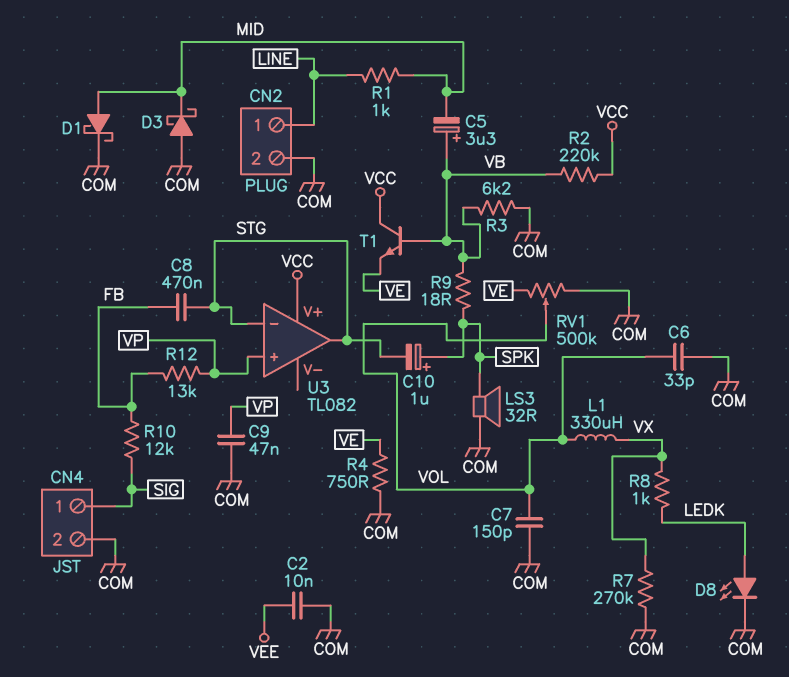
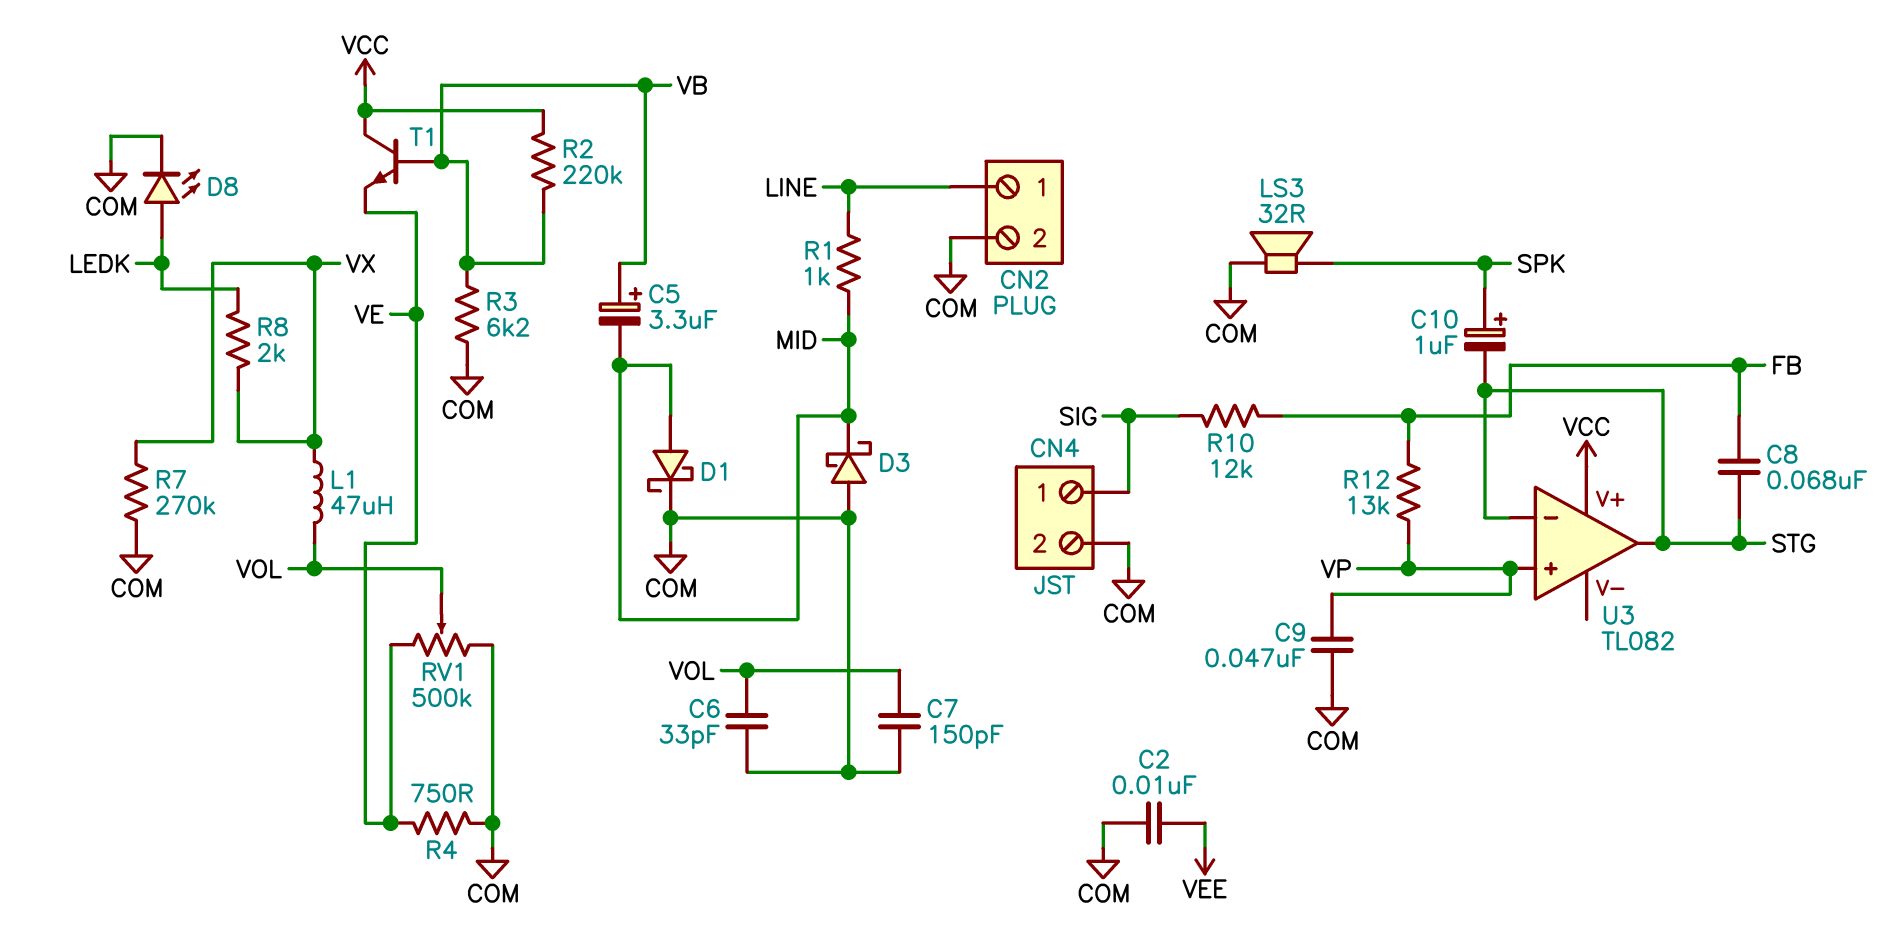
C8: 470nF (FB, STG) -> 68nF (FB, STG)
L1: 330uH (VOL, VX) -> 47uH (VOL, VX)
R8: 1k (LEDK, VX) -> 2k (LEDK, VX)
R9: 18 (SPK, VB) -> none

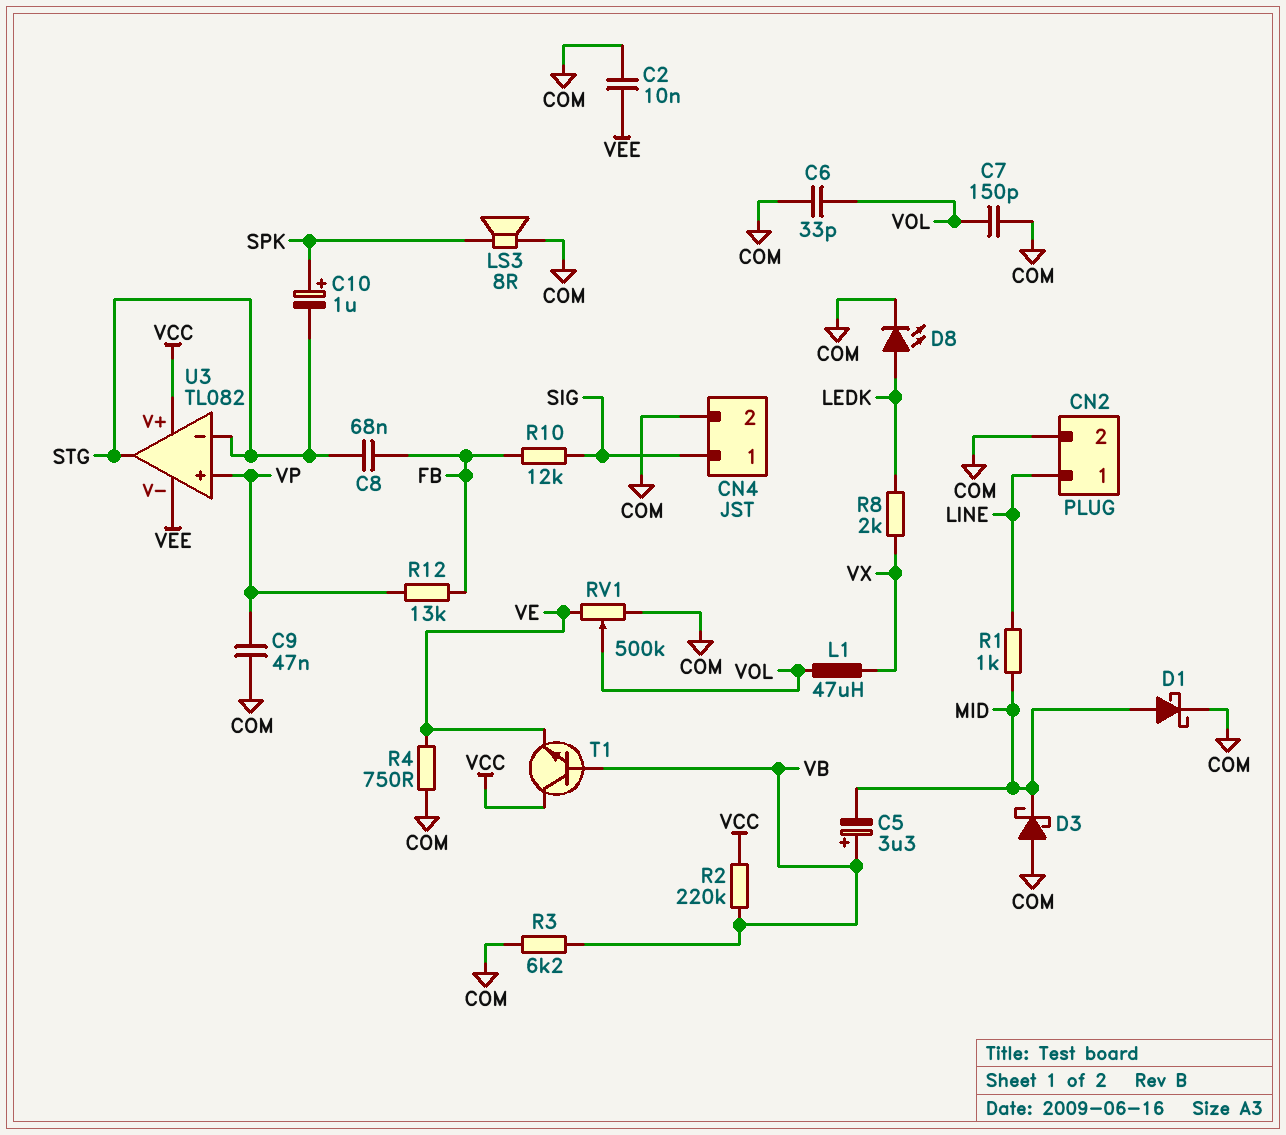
LS3: speaker 32R (COM, SPK) -> speaker 8R (COM, SPK)
R7: 270k (COM, VX) -> none
U3 pin V-: none -> VEE

